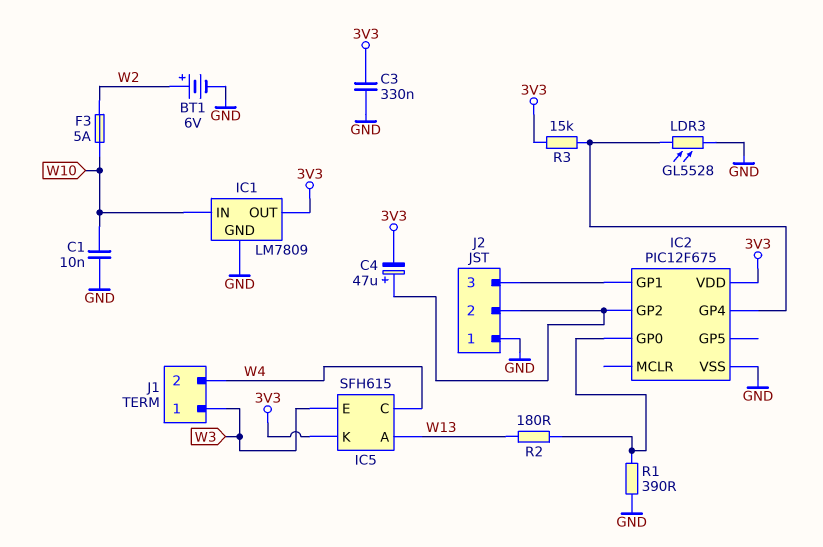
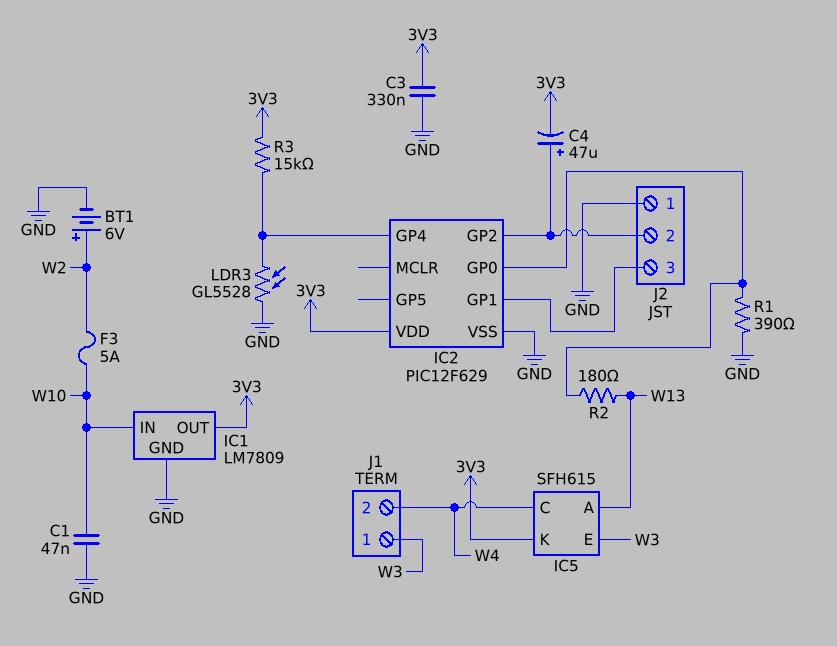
C1: 10nF (GND, W10) -> 47nF (GND, W10)
IC2: PIC12F675 -> PIC12F629

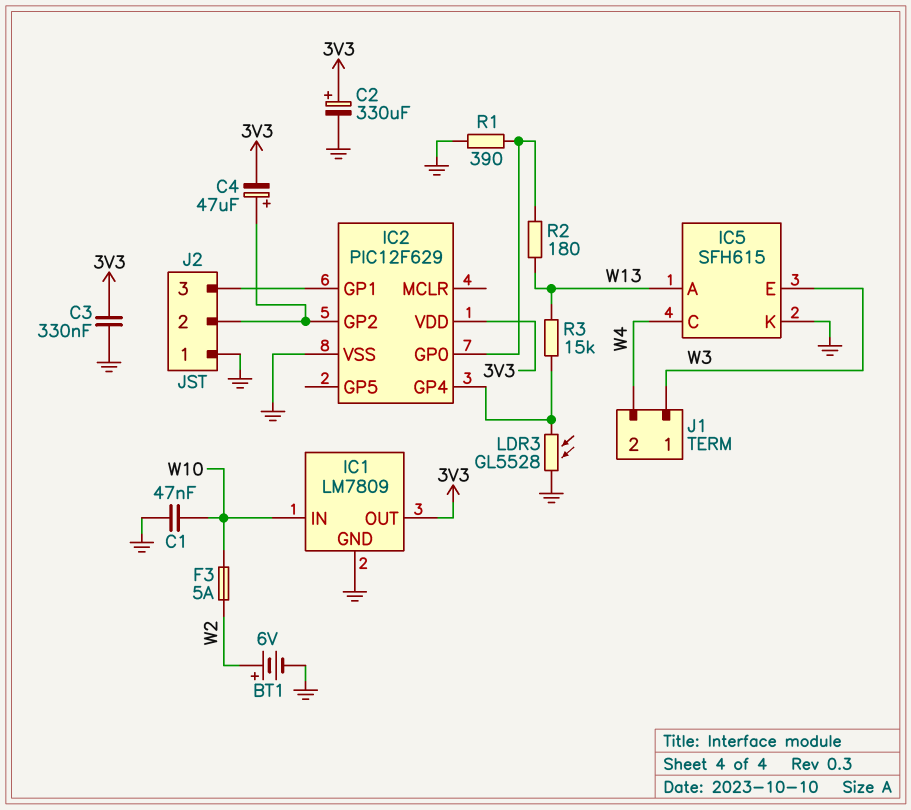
C2: none -> 330uF (plus 3V3, minus GND)
IC5 pin K: 3V3 -> GND
R3: 15k (3V3, IC2/GP4) -> 15k (IC2/GP4, W13)

